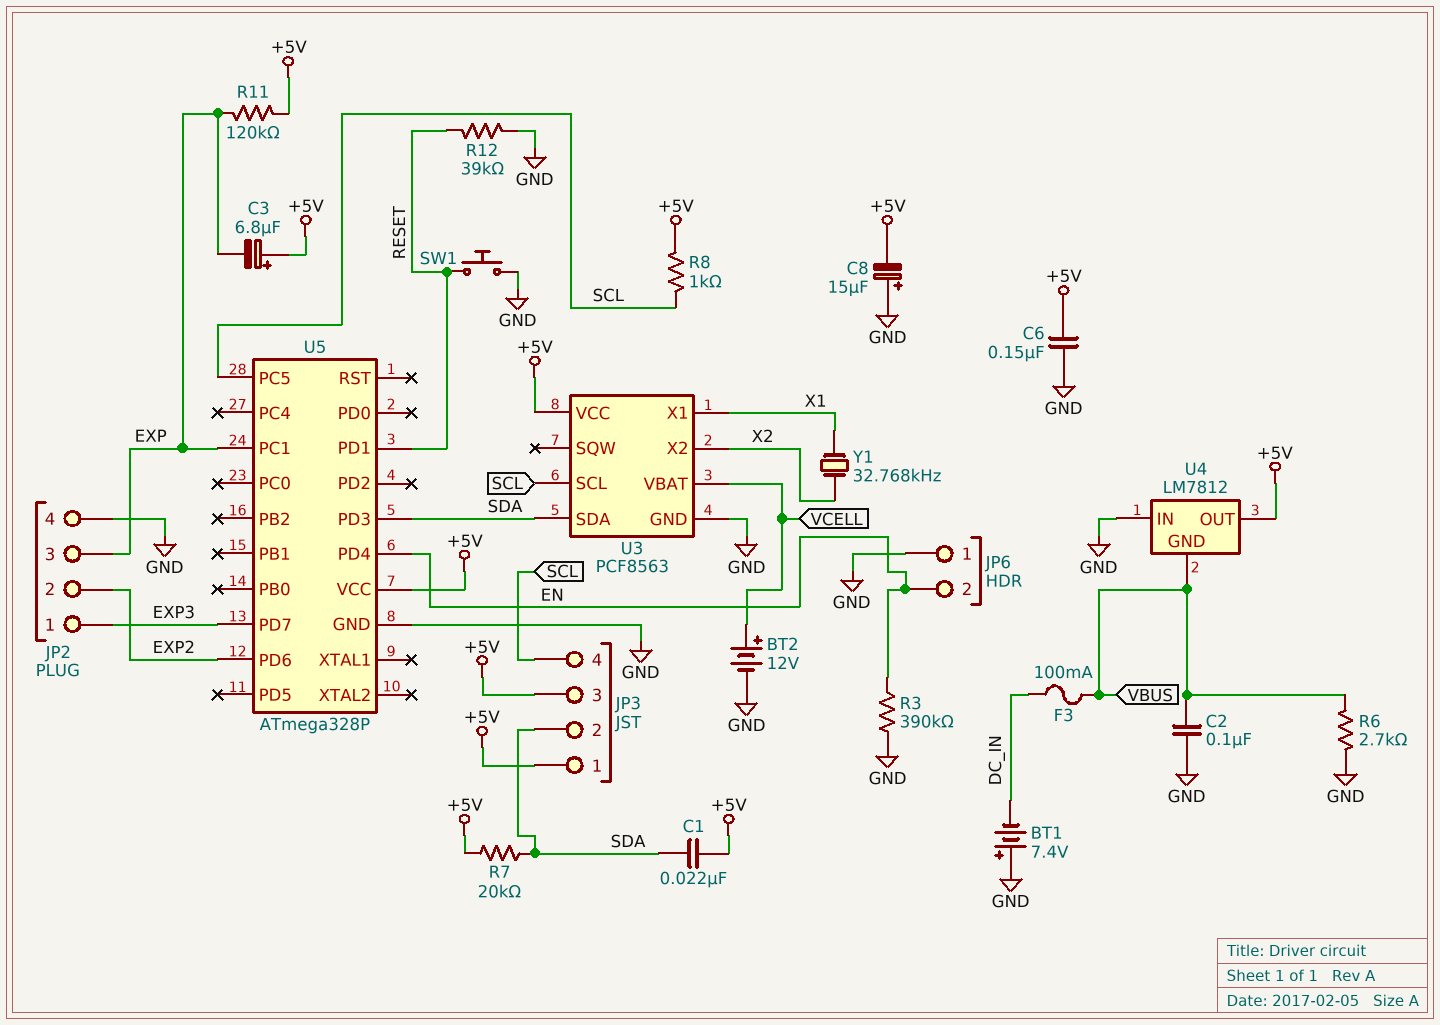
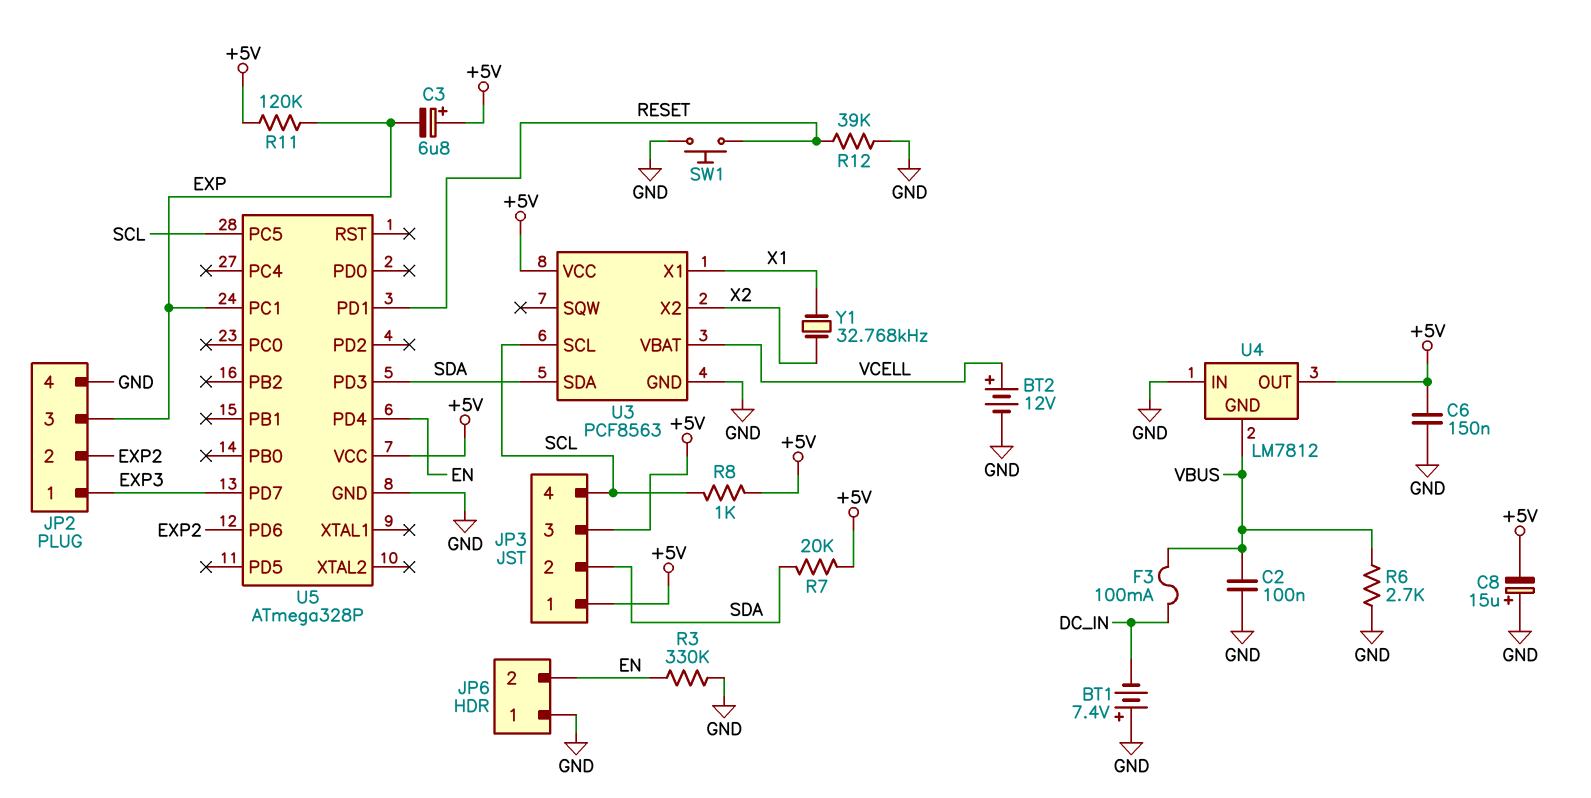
C1: 22nF (+5V, SDA) -> none
R3: 390k (EN, GND) -> 330k (EN, GND)

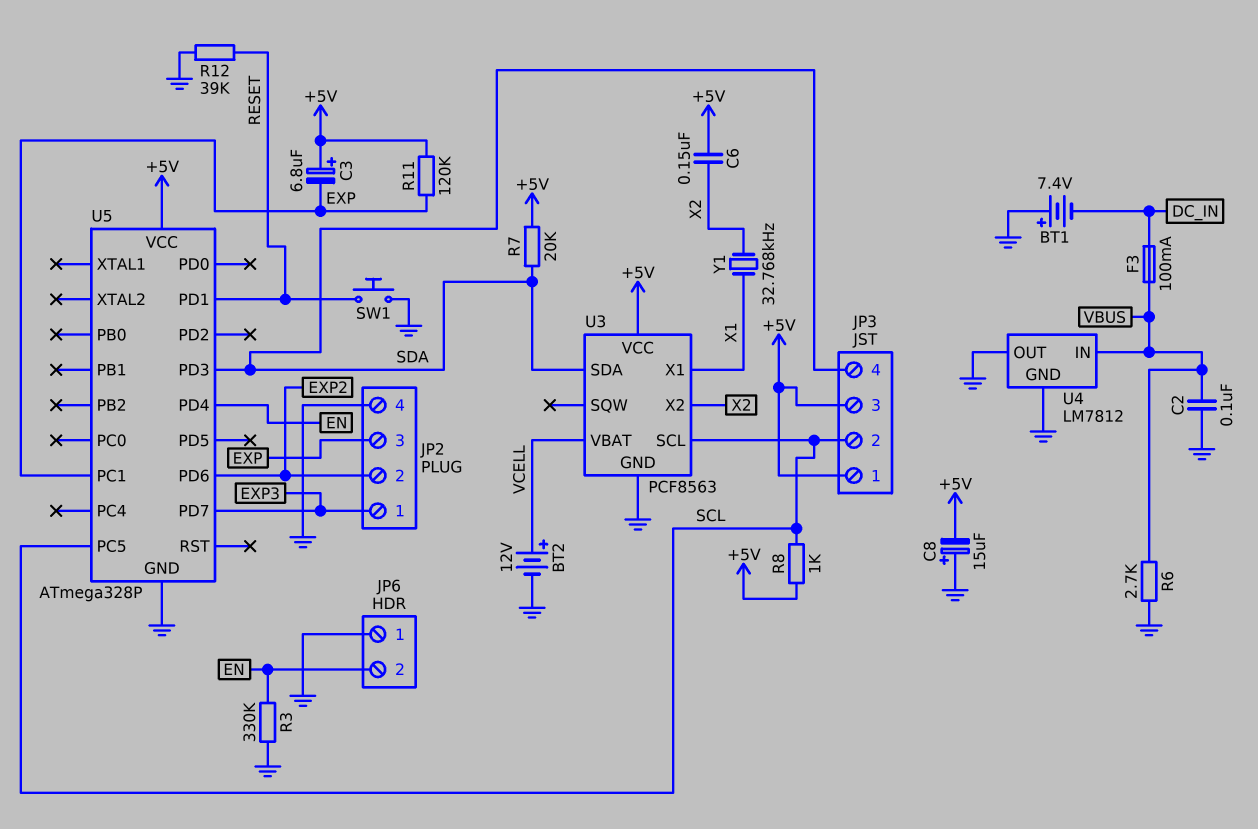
C6: 150nF (+5V, GND) -> 150nF (+5V, X2)
JP3 pin 2: SDA -> SCL
JP3 pin 4: SCL -> SDA
U4 pin GND: VBUS -> GND
U4 pin IN: GND -> VBUS
U4 pin OUT: +5V -> GND

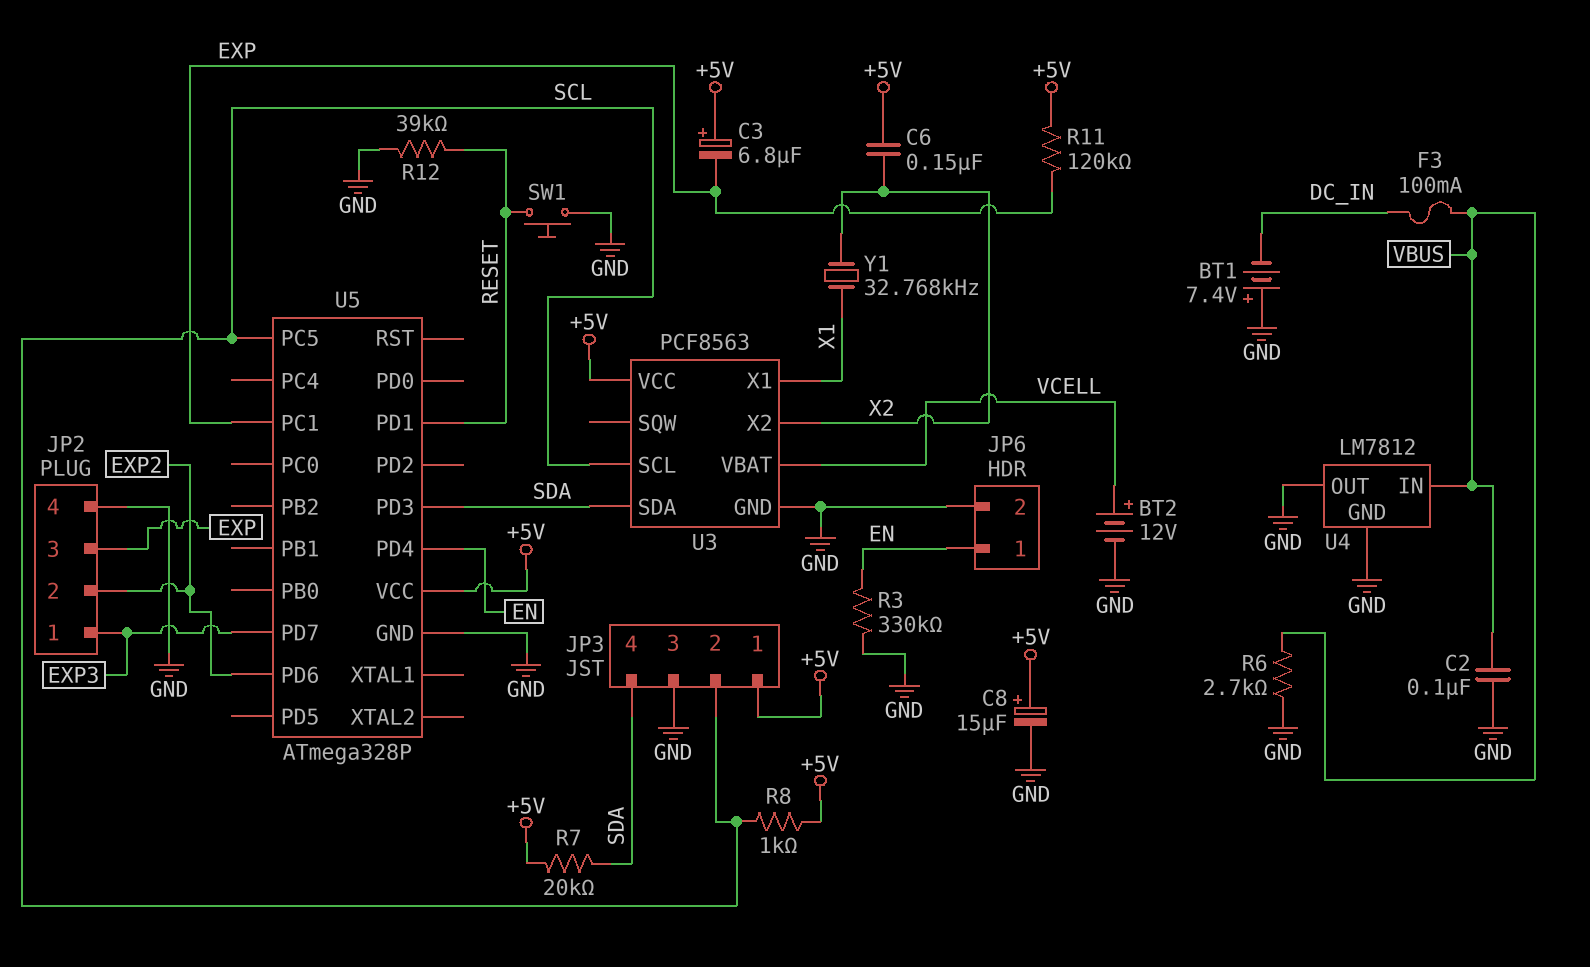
C8: 15uF (plus GND, minus +5V) -> 15uF (plus +5V, minus GND)
JP3 pin 3: +5V -> GND
JP6 pin 1: GND -> EN
JP6 pin 2: EN -> GND

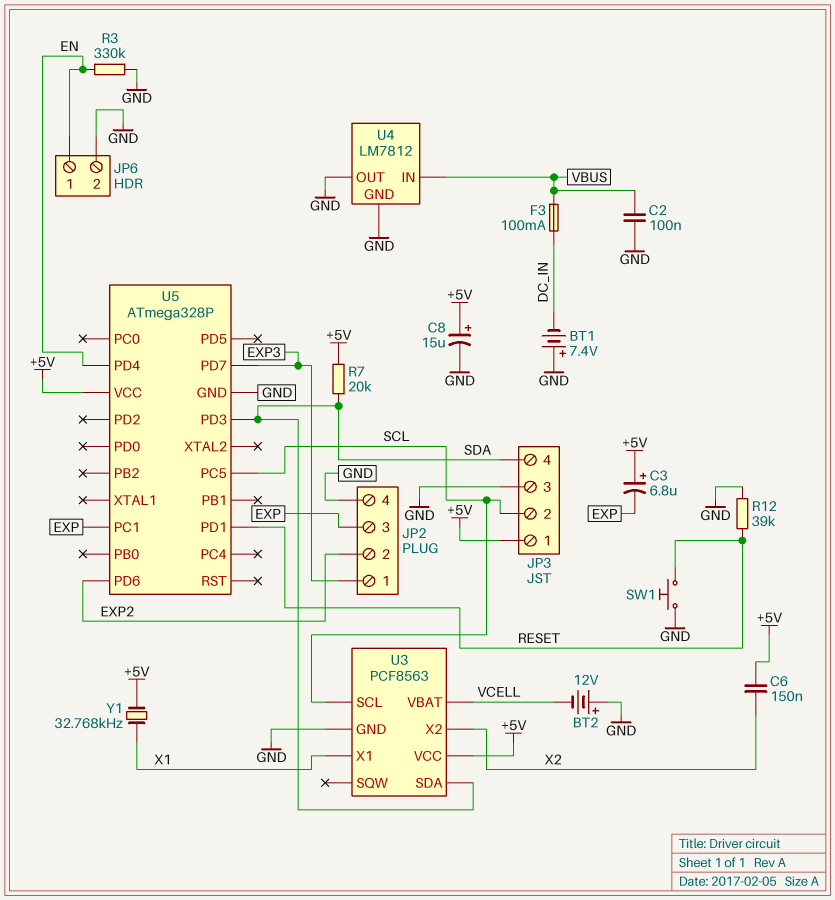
BT2: 12V (plus VCELL, minus GND) -> 12V (plus GND, minus VCELL)
R6: 2.7k (GND, VBUS) -> none
R8: 1k (+5V, SCL) -> none
R11: 120k (+5V, EXP) -> none
Y1: 32.768kHz (X1, X2) -> 32.768kHz (+5V, X1)

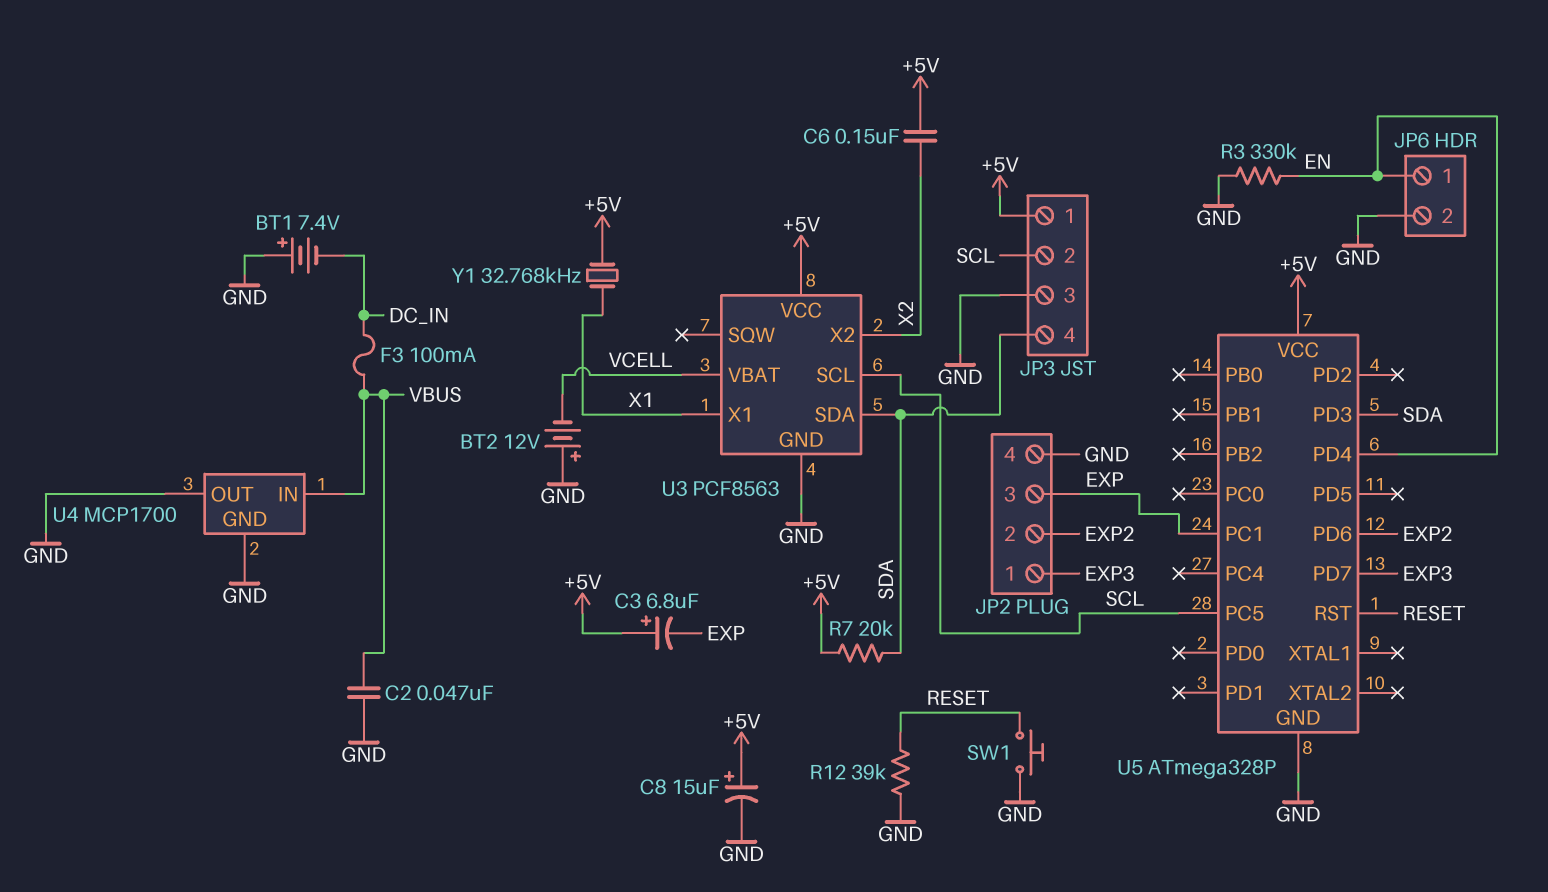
C2: 100nF (GND, VBUS) -> 47nF (GND, VBUS)
U4: LM7812 -> MCP1700
U5 pin PD1: RESET -> none
U5 pin RST: none -> RESET

